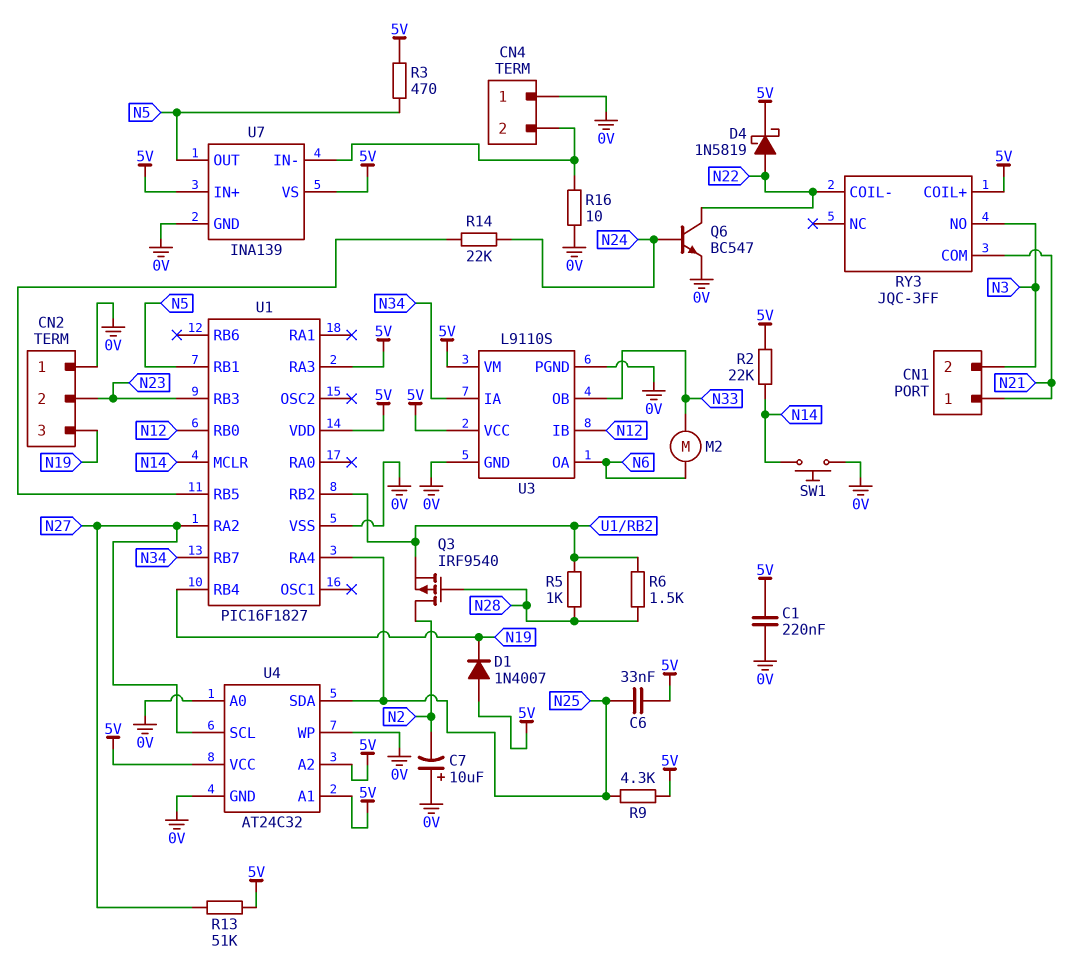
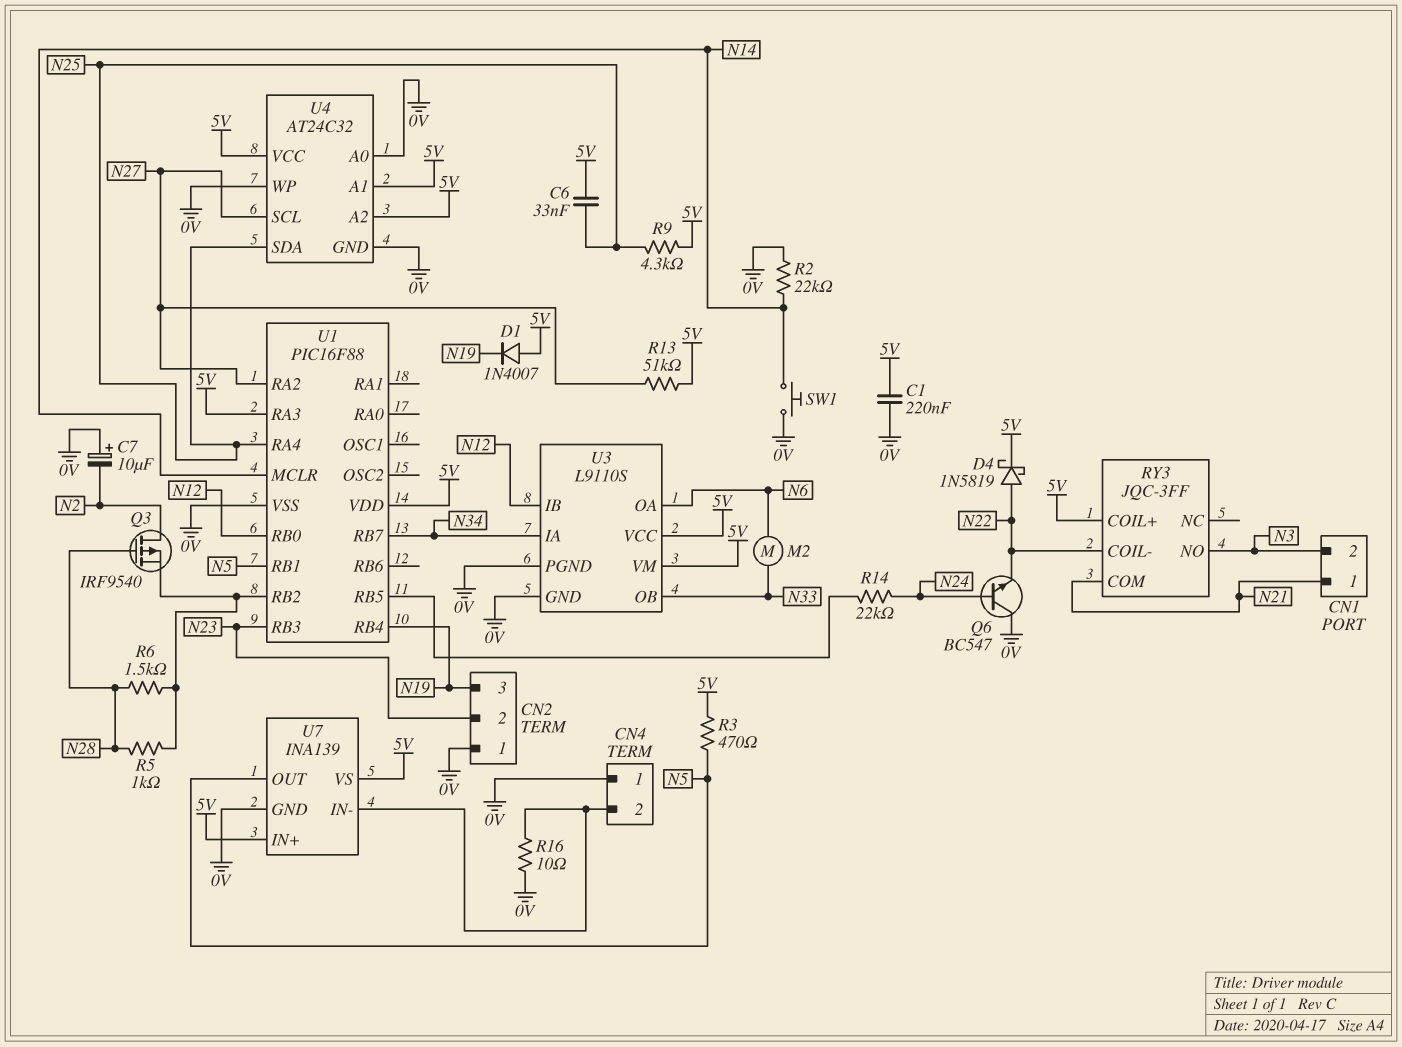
Q6: NPN BC547 (B N24, C N22, E 0V) -> NPN BC547 (B N24, C 0V, E N22)
R2: 22k (5V, N14) -> 22k (0V, N14)
U1: PIC16F1827 -> PIC16F88

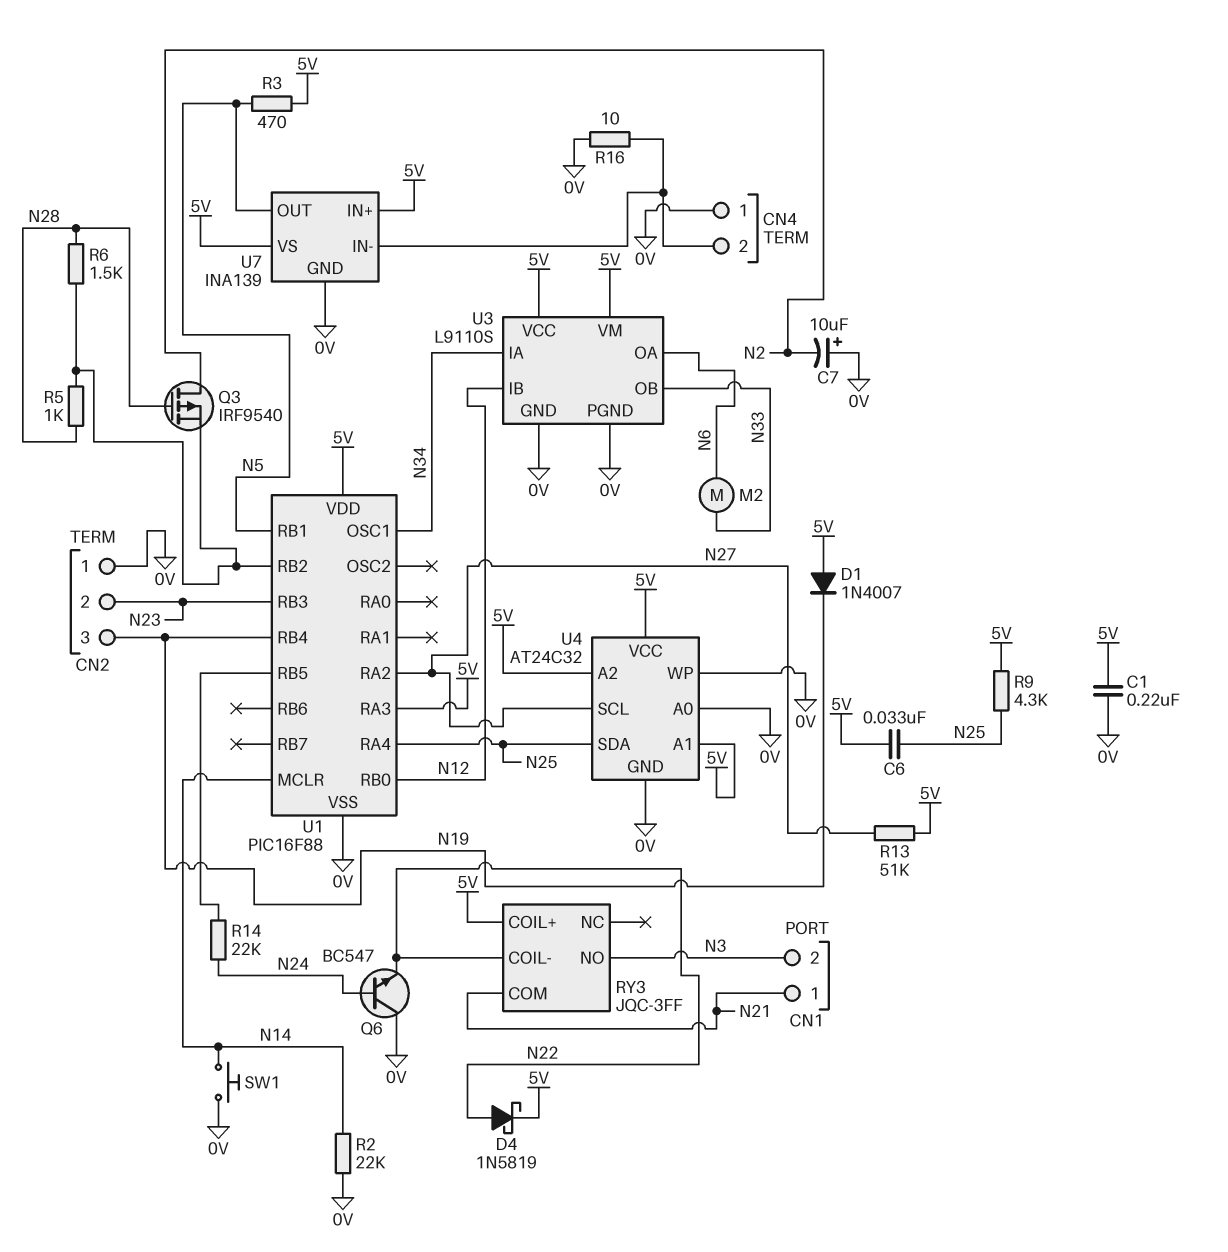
U1 pin OSC1: none -> N34
U1 pin RB7: N34 -> none

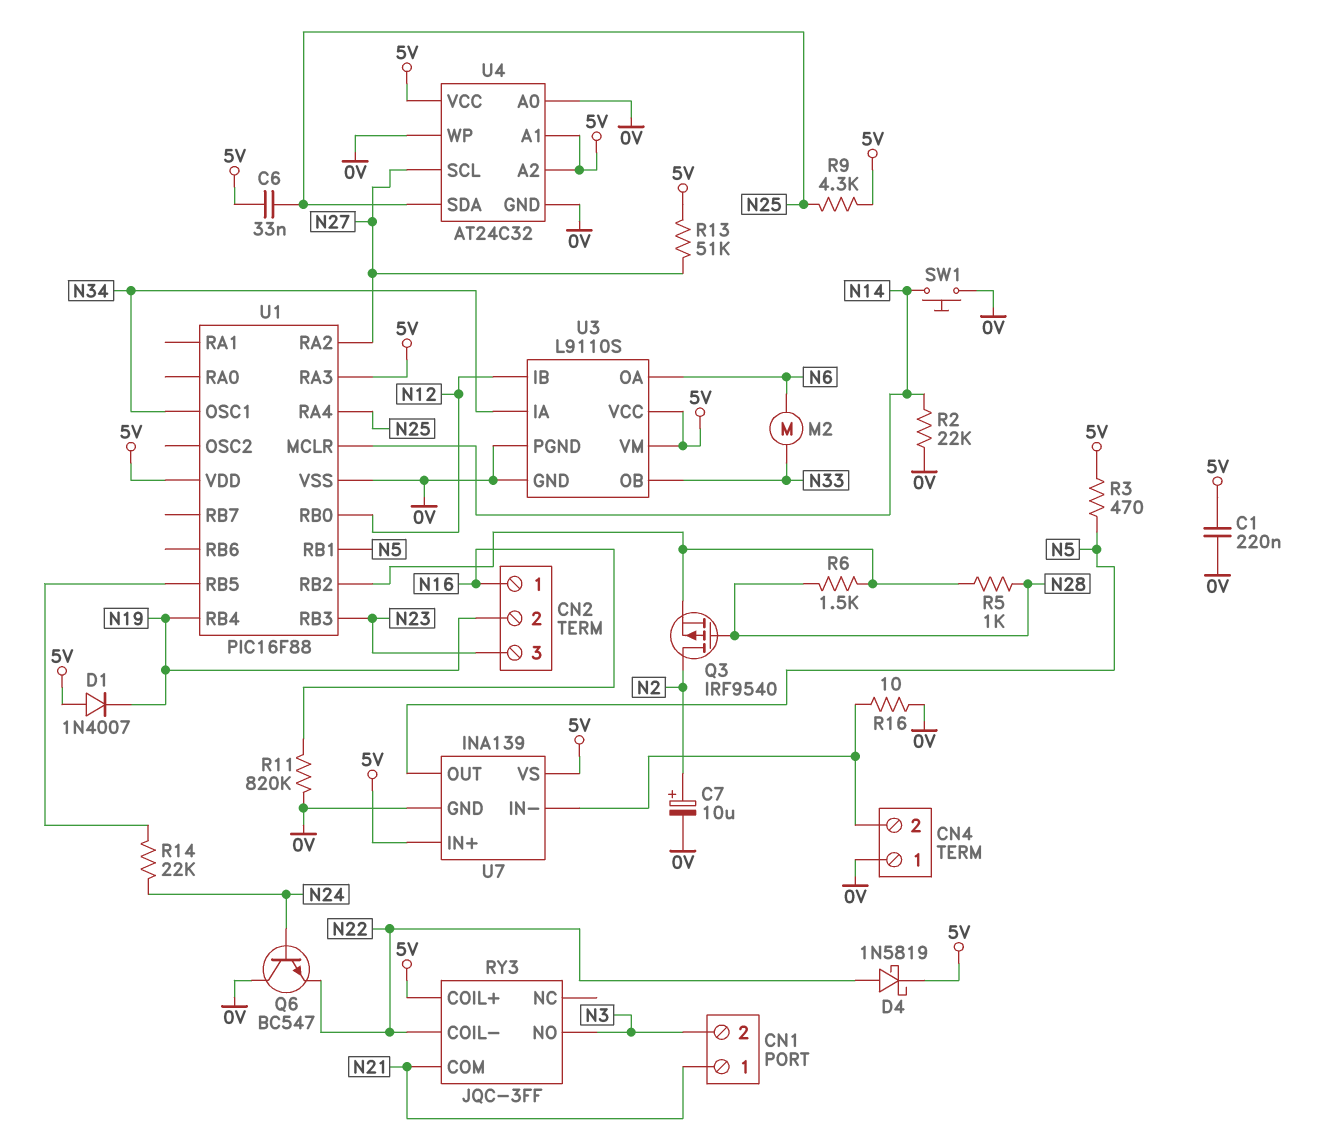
C7: 10uF (plus 0V, minus N2) -> 10uF (plus N2, minus 0V)
CN2 pin 1: 0V -> N16
CN2 pin 2: N23 -> N19
CN2 pin 3: N19 -> N23
R11: none -> 820k (0V, N16)

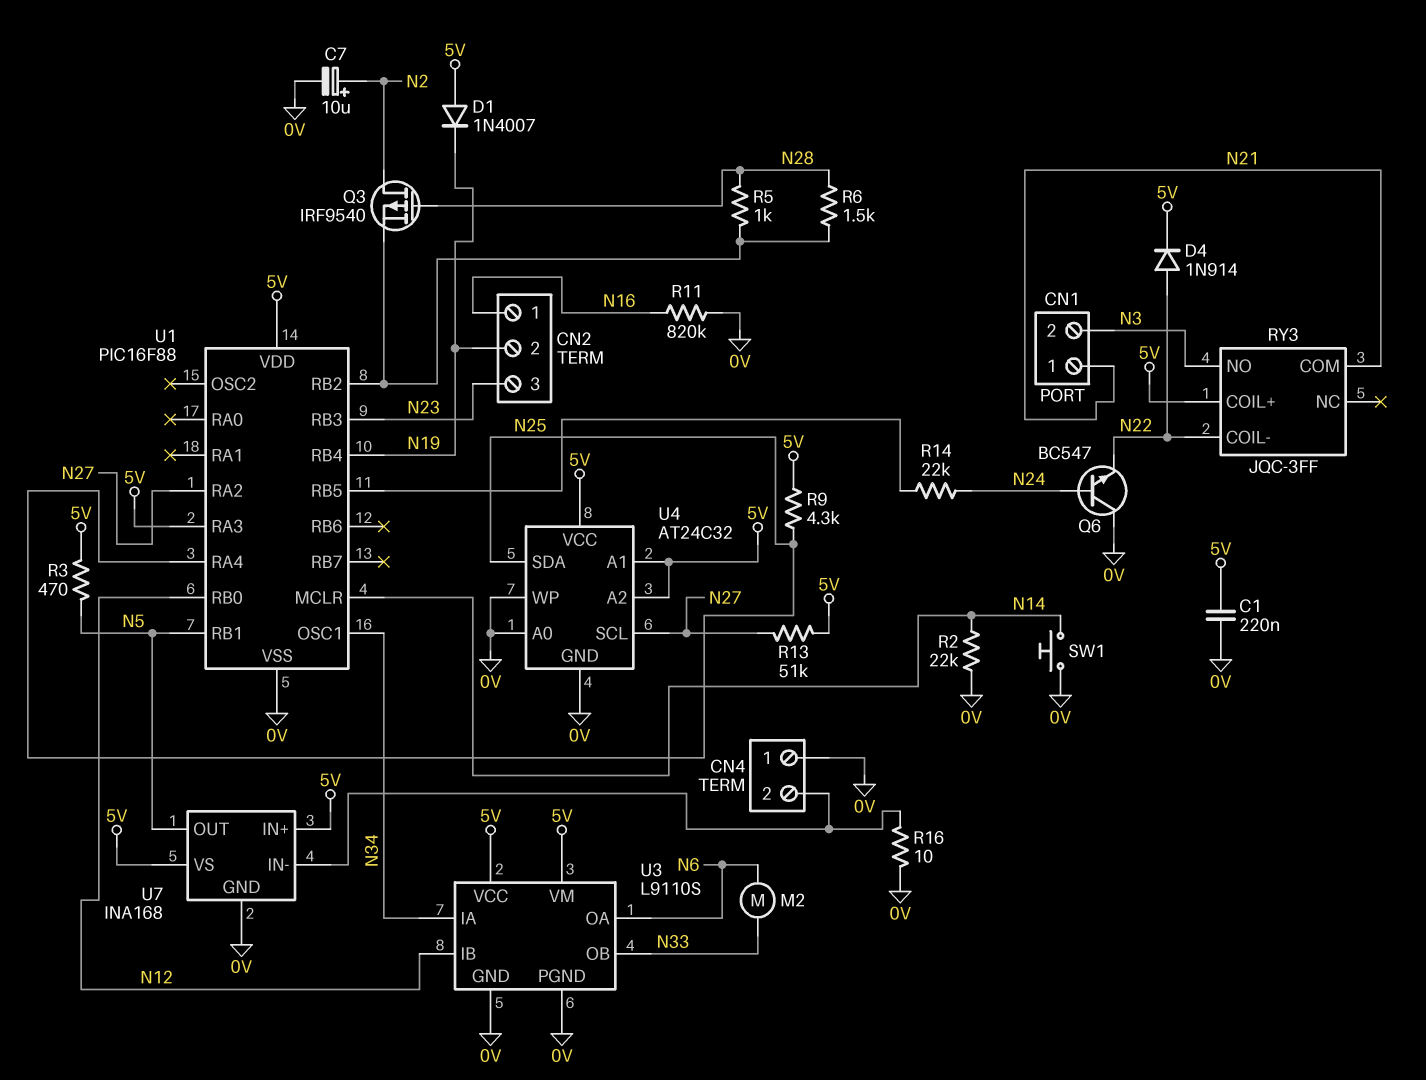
C6: 33nF (5V, N25) -> none
D4: schottky 1N5819 (A N22, K 5V) -> diode 1N914 (A N22, K 5V)
U7: INA139 -> INA168

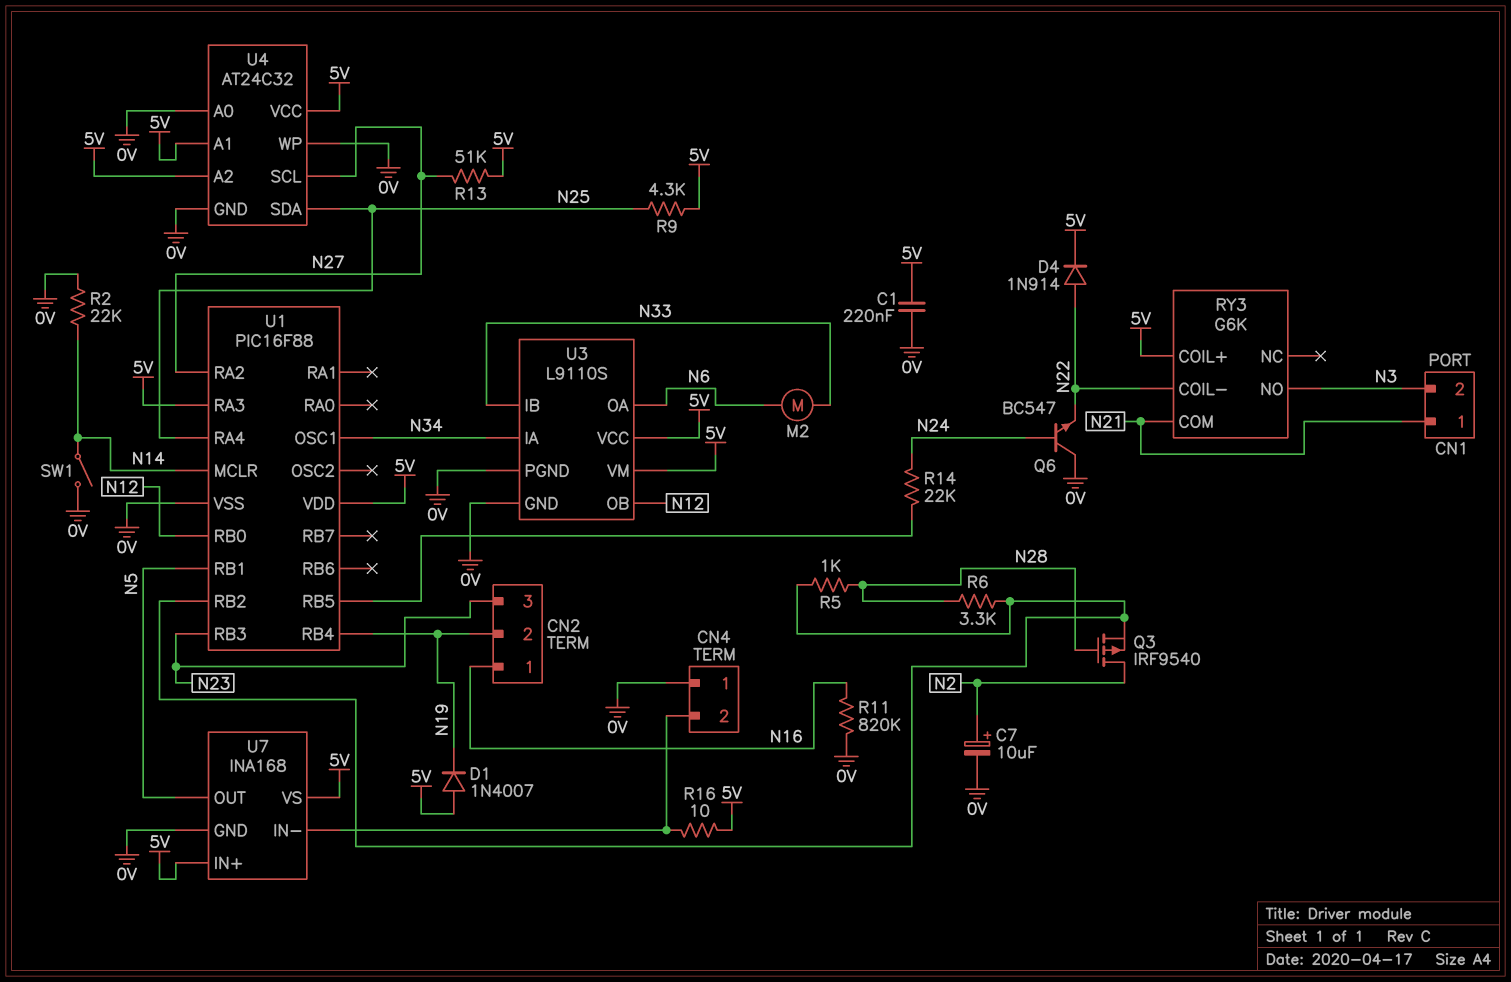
R3: 470 (5V, N5) -> none
R6: 1.5k (N28, U1/RB2) -> 3.3k (N28, U1/RB2)
R16: 10 (0V, CN4/2) -> 10 (5V, CN4/2)
RY3: JQC-3FF -> G6K
SW1: button (0V, N14) -> switch (0V, N14)
U3 pin IB: N12 -> N33
U3 pin OB: N33 -> N12

